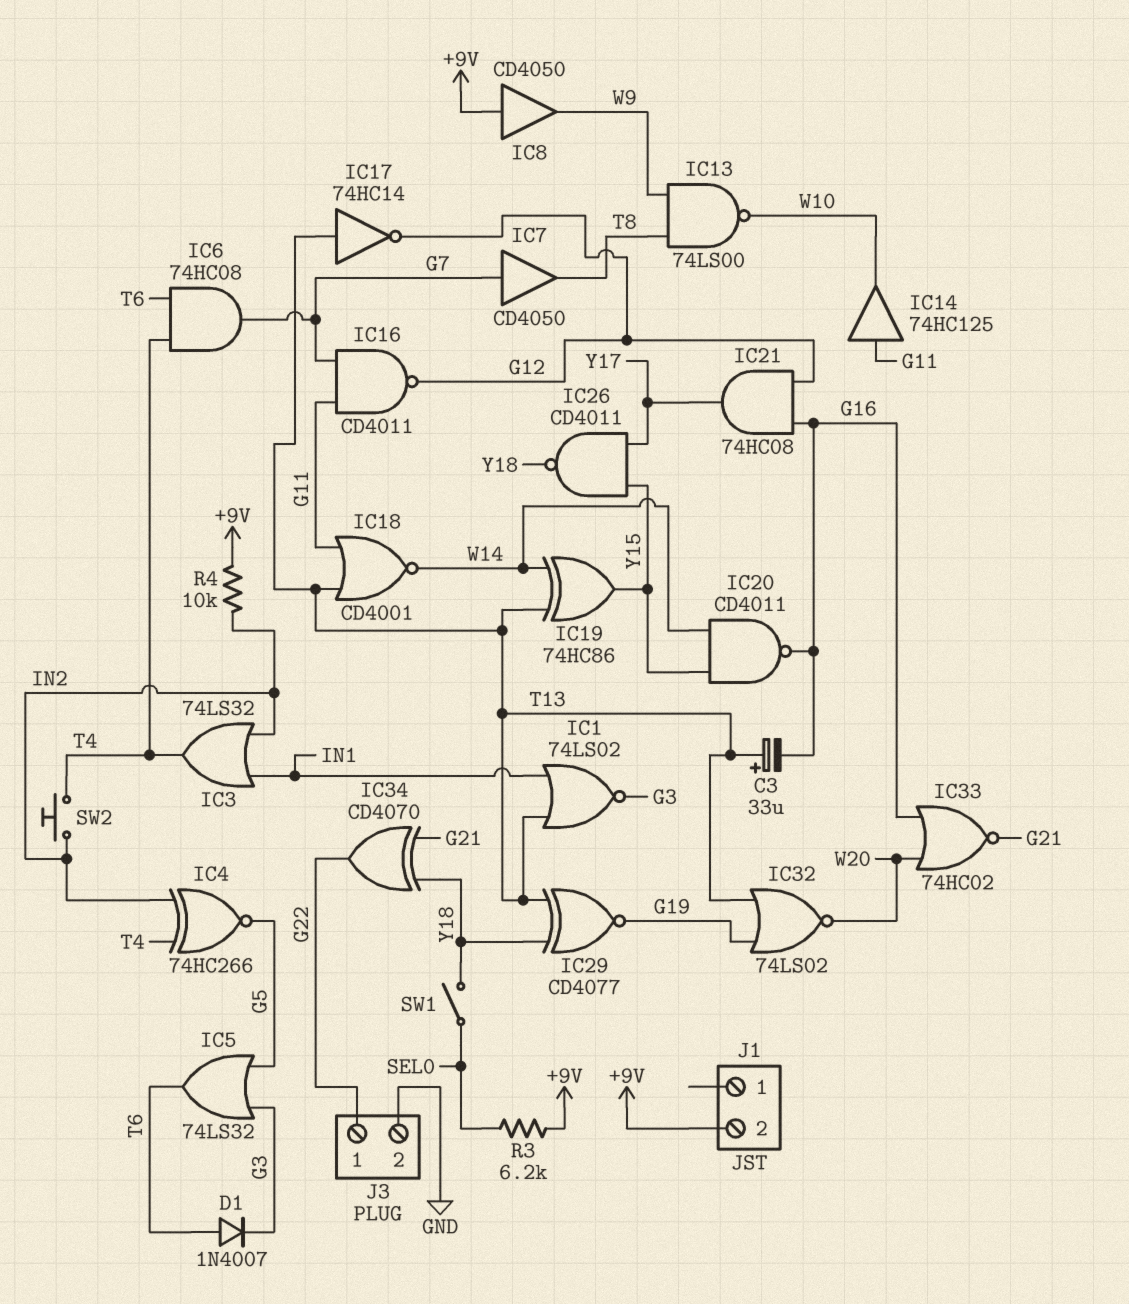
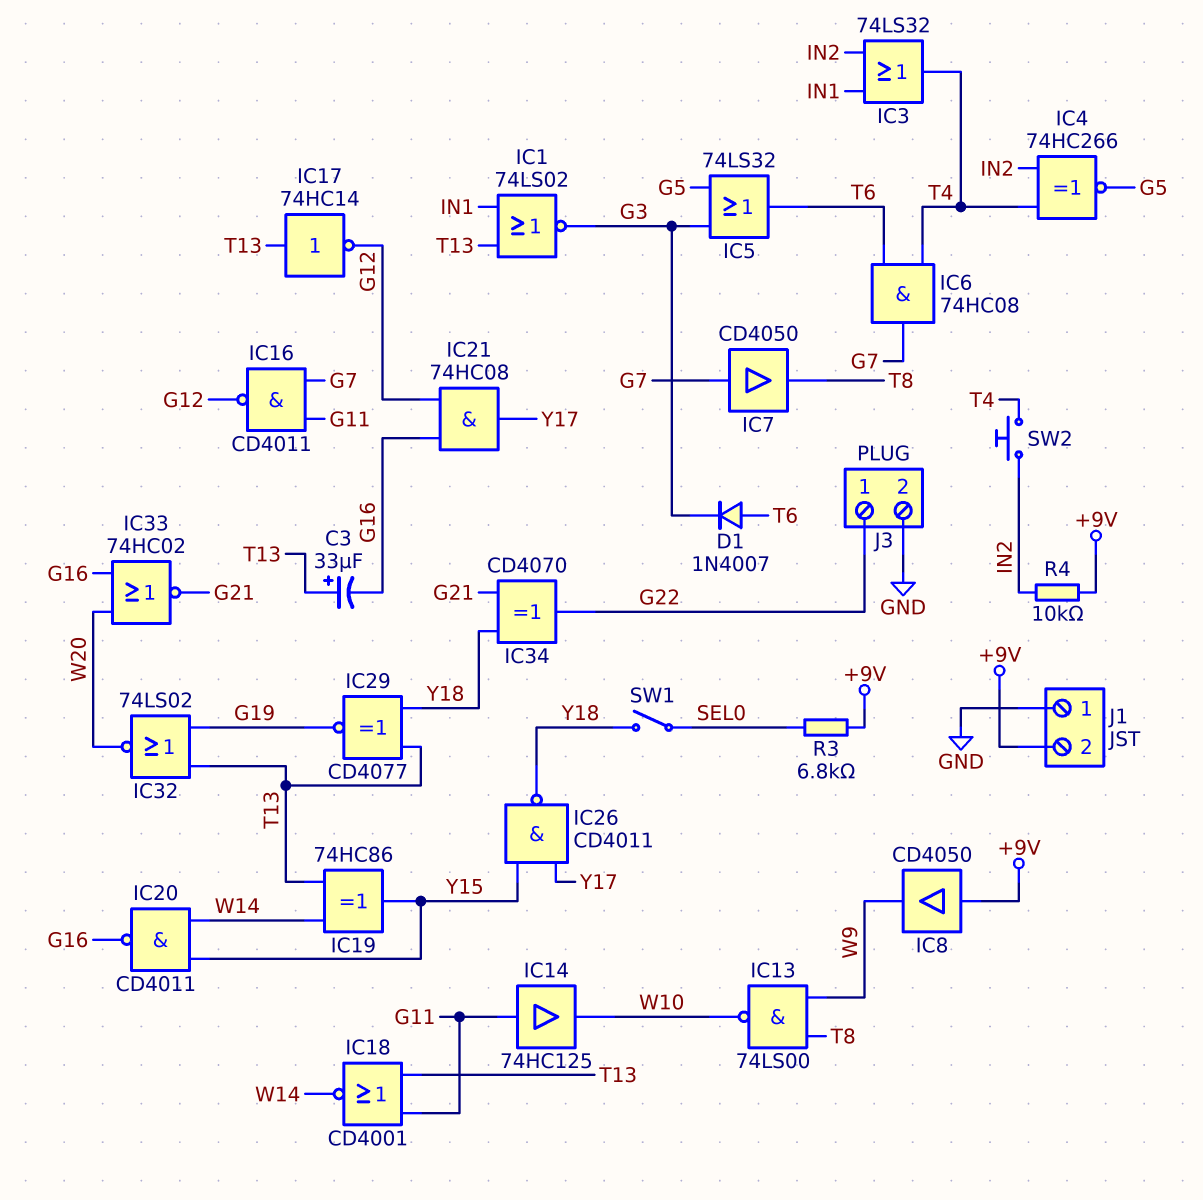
J1 pin 1: none -> GND
R3: 6.2k (+9V, SEL0) -> 6.8k (+9V, SEL0)

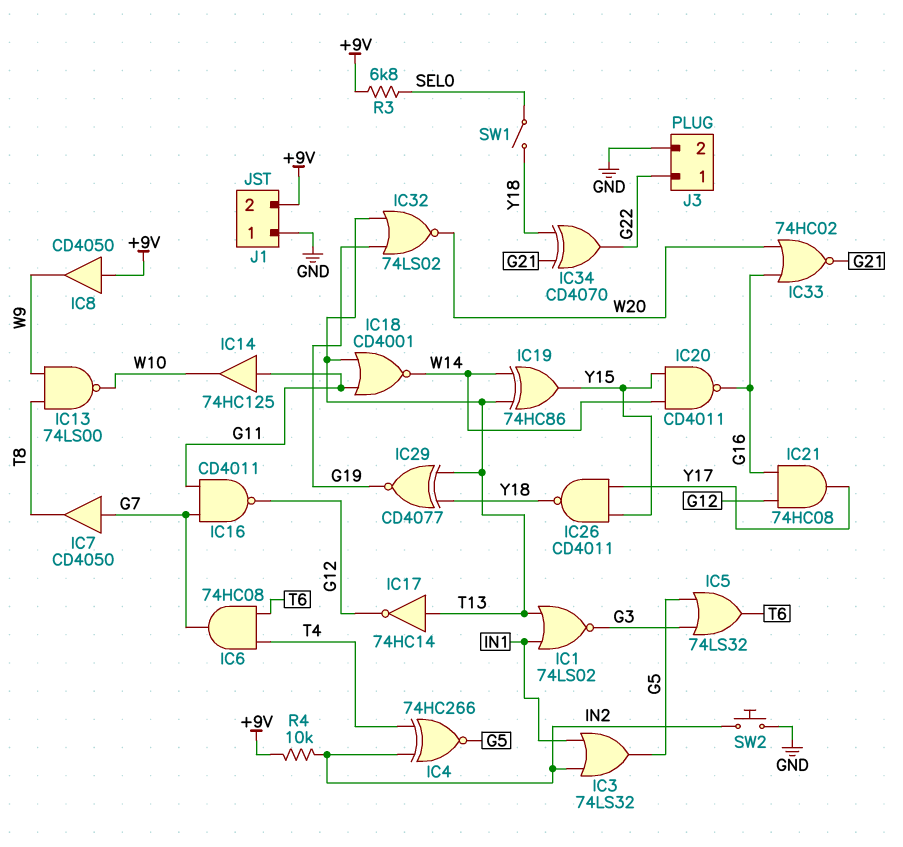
C3: 33uF (plus T13, minus G16) -> none
D1: diode 1N4007 (A T6, K G3) -> none
IC3: OR 74LS32 (in IN1, in IN2, out T4) -> OR 74LS32 (in IN1, in IN2, out G5)
SW2: button (IN2, T4) -> button (GND, IN2)

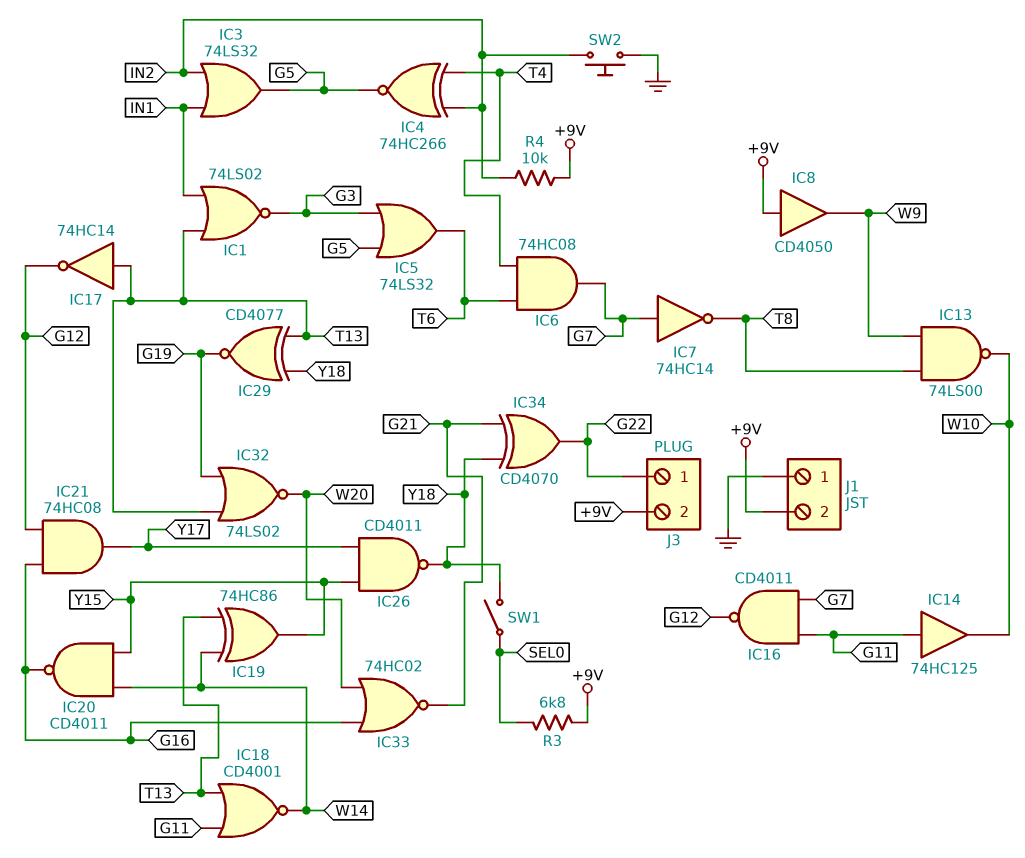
IC7: buffer CD4050 (in G7, out T8) -> NOT 74HC14 (in G7, out T8)
J3 pin 2: GND -> +9V

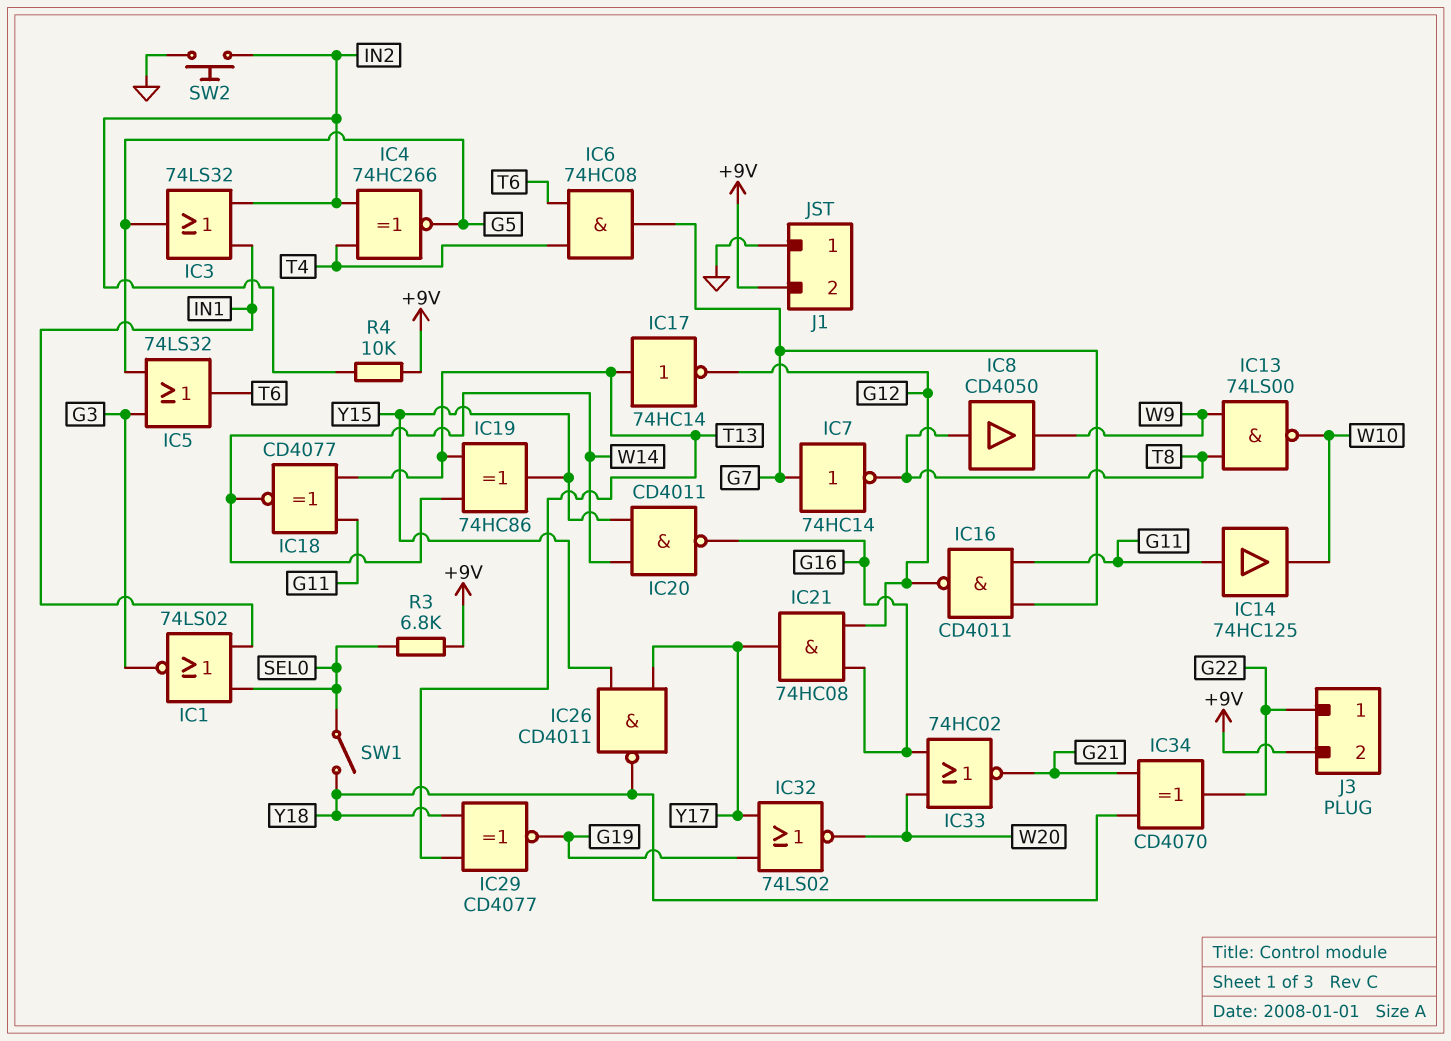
IC1: NOR 74LS02 (in IN1, in T13, out G3) -> NOR 74LS02 (in IN1, in SEL0, out G3)
IC8: buffer CD4050 (in +9V, out W9) -> buffer CD4050 (in T8, out W9)
IC18: NOR CD4001 (in G11, in T13, out W14) -> XNOR CD4077 (in G11, in T13, out W14)
IC32: NOR 74LS02 (in G19, in T13, out W20) -> NOR 74LS02 (in G19, in Y17, out W20)

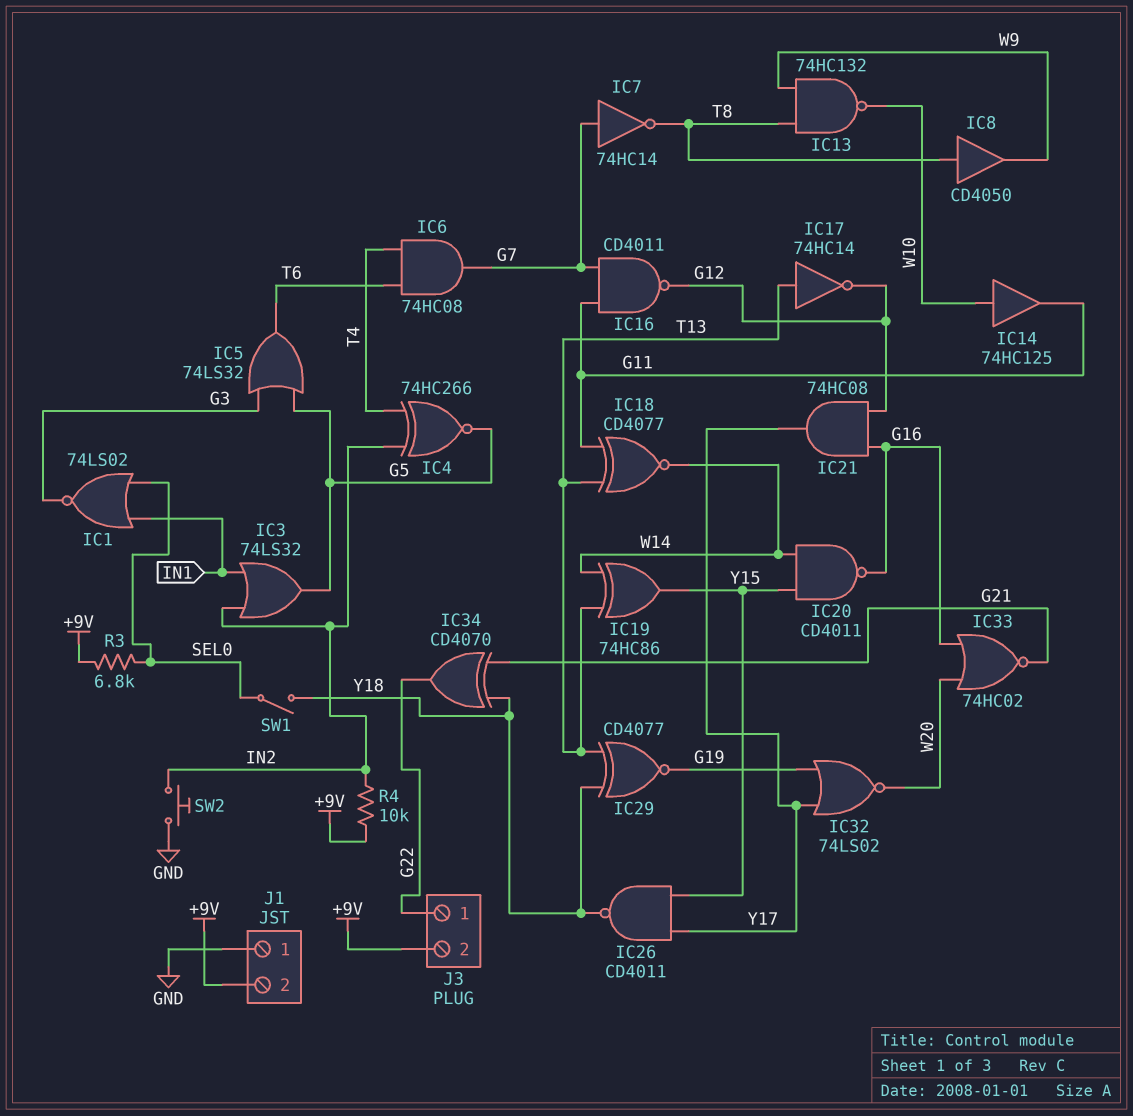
IC13: NAND 74LS00 (in T8, in W9, out W10) -> NAND 74HC132 (in T8, in W9, out W10)
IC14: buffer 74HC125 (in G11, out W10) -> buffer 74HC125 (in W10, out G11)

